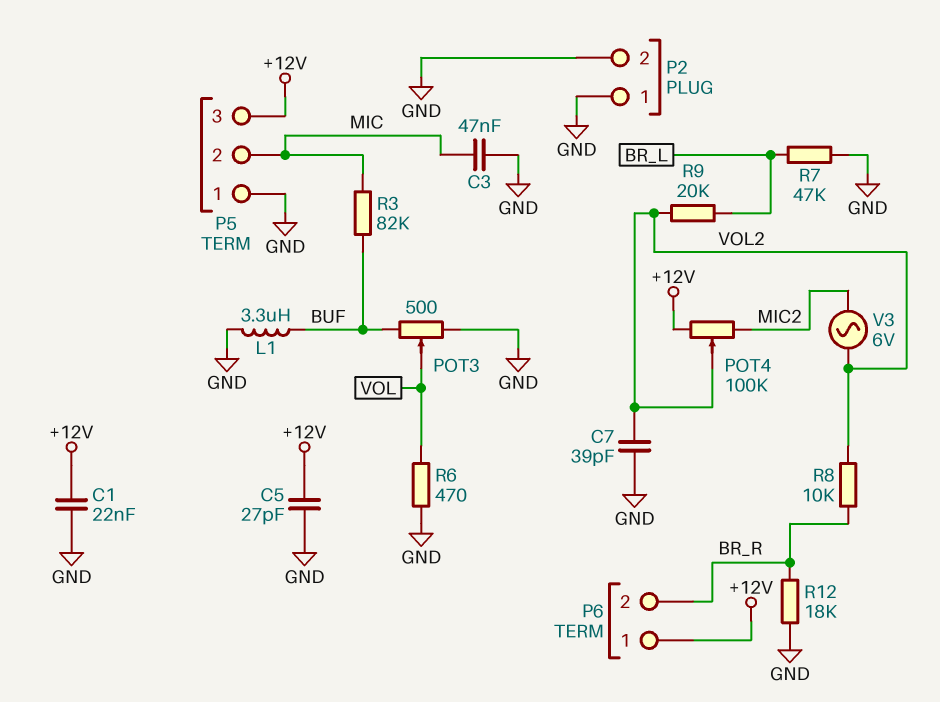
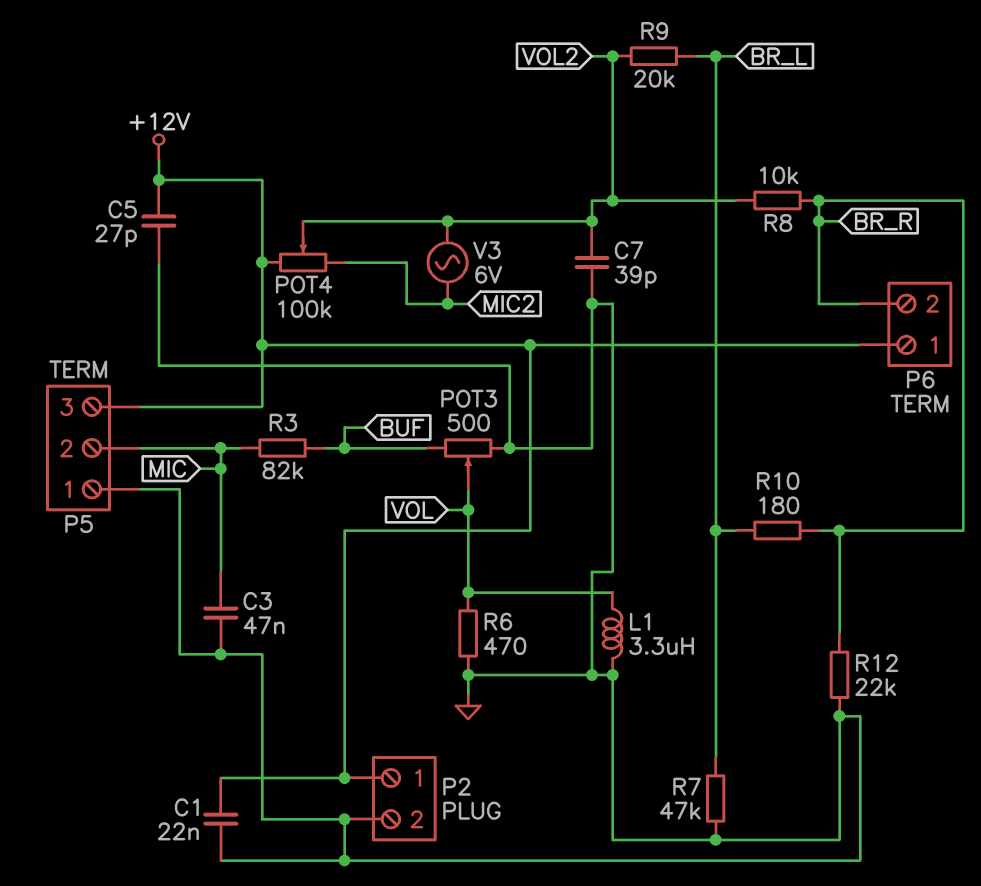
L1: 3.3uH (BUF, GND) -> 3.3uH (GND, VOL)
P2 pin 1: GND -> +12V
R10: none -> 180 (BR_L, BR_R)
R12: 18k (BR_R, GND) -> 22k (BR_R, GND)

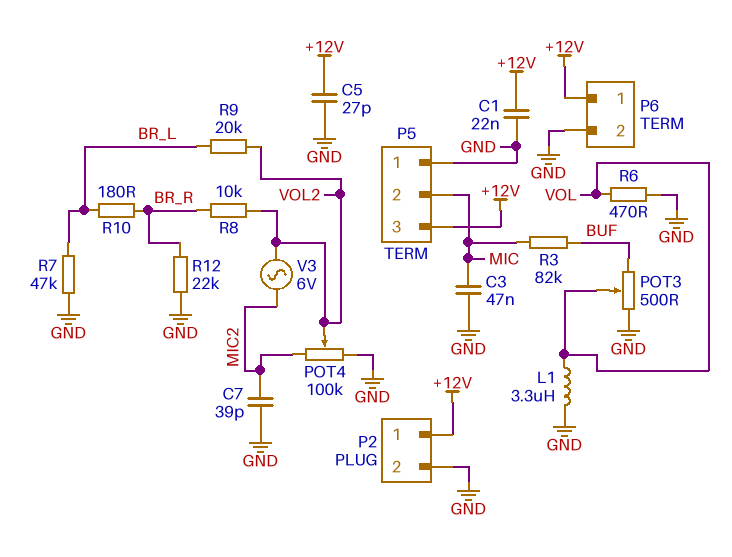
C7: 39pF (GND, VOL2) -> 39pF (GND, MIC2)
P6 pin 2: BR_R -> GND
POT4: 100k (+12V, MIC2, wiper VOL2) -> 100k (GND, MIC2, wiper VOL2)

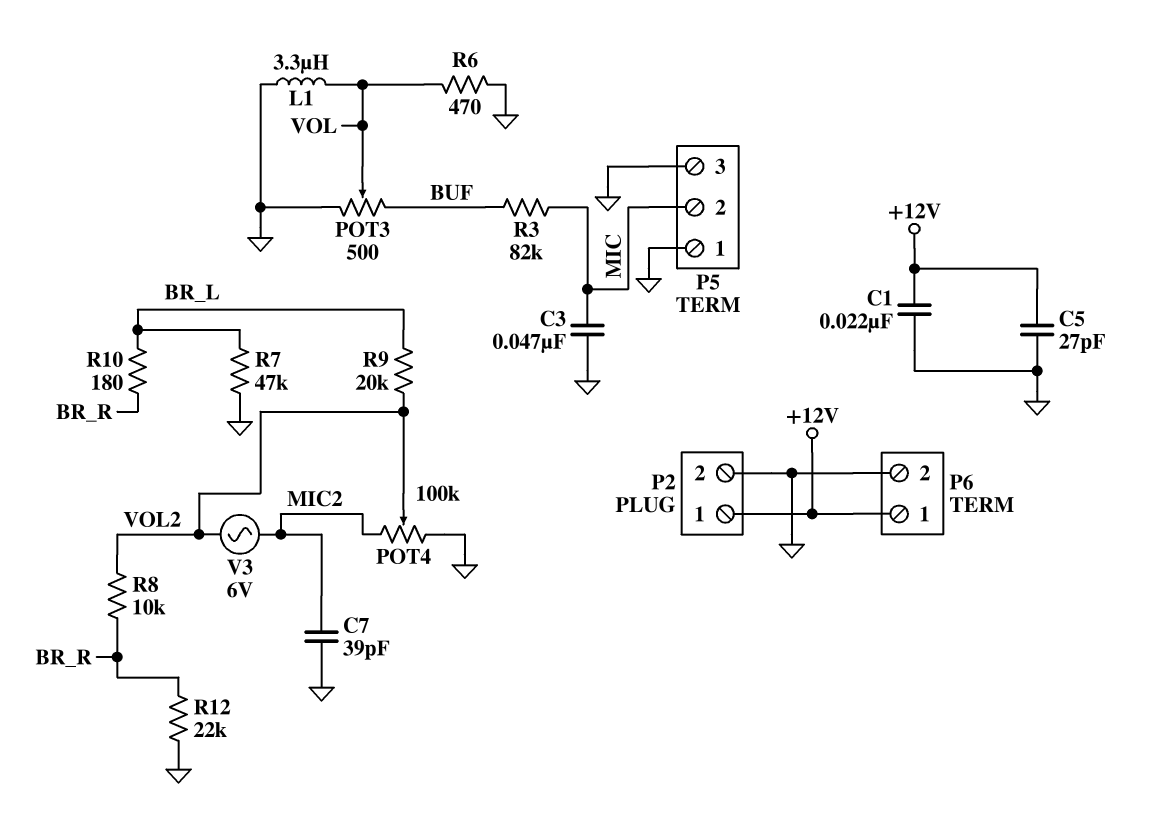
P5 pin 3: +12V -> GND

